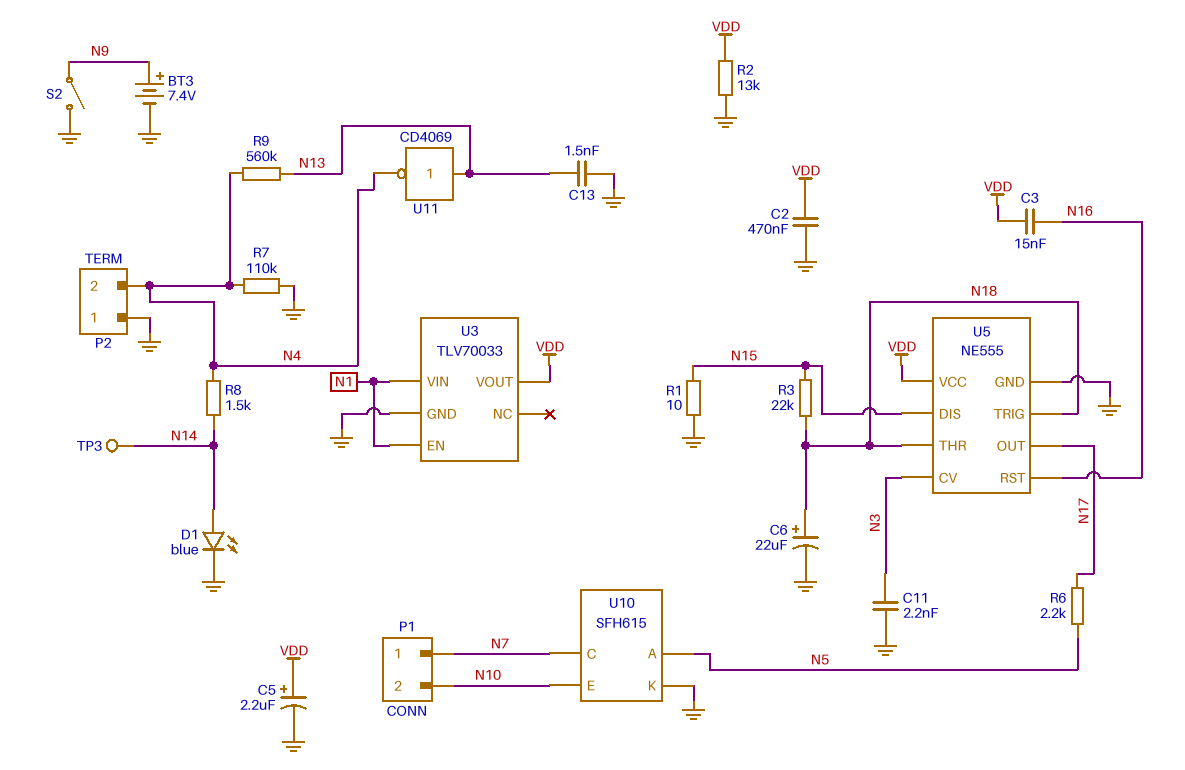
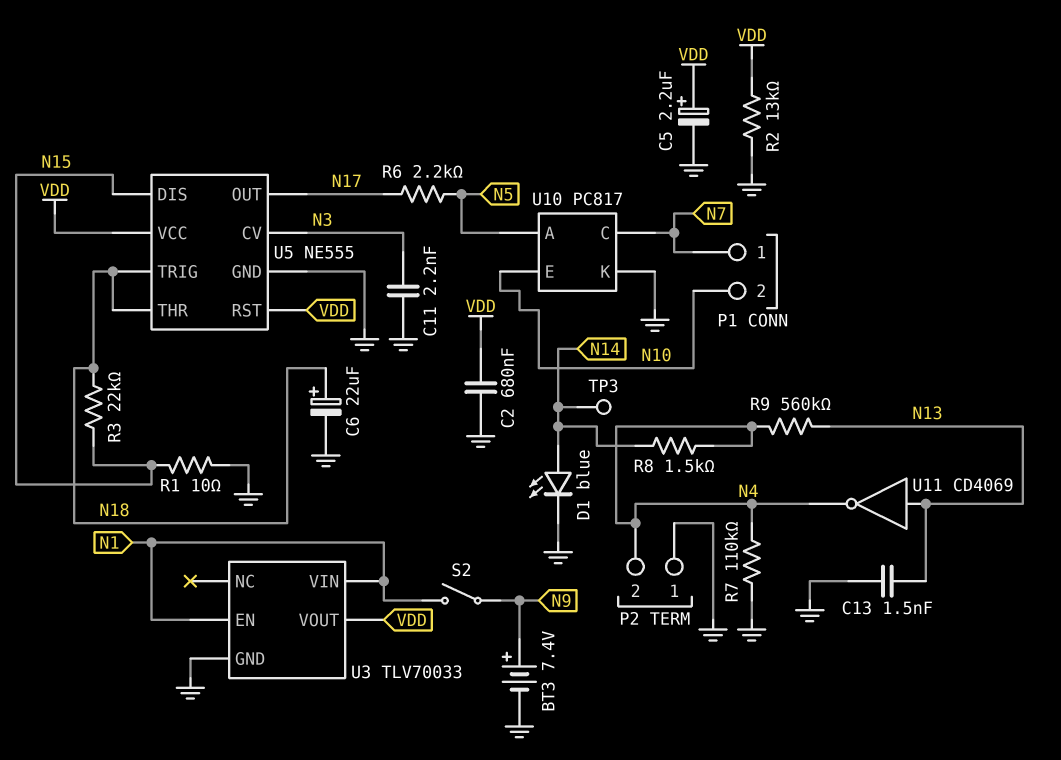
C2: 470nF (GND, VDD) -> 680nF (GND, VDD)
C3: 15nF (N16, VDD) -> none
S2: switch (GND, N9) -> switch (N1, N9)
U5 pin RST: N16 -> VDD
U10: SFH615 -> PC817

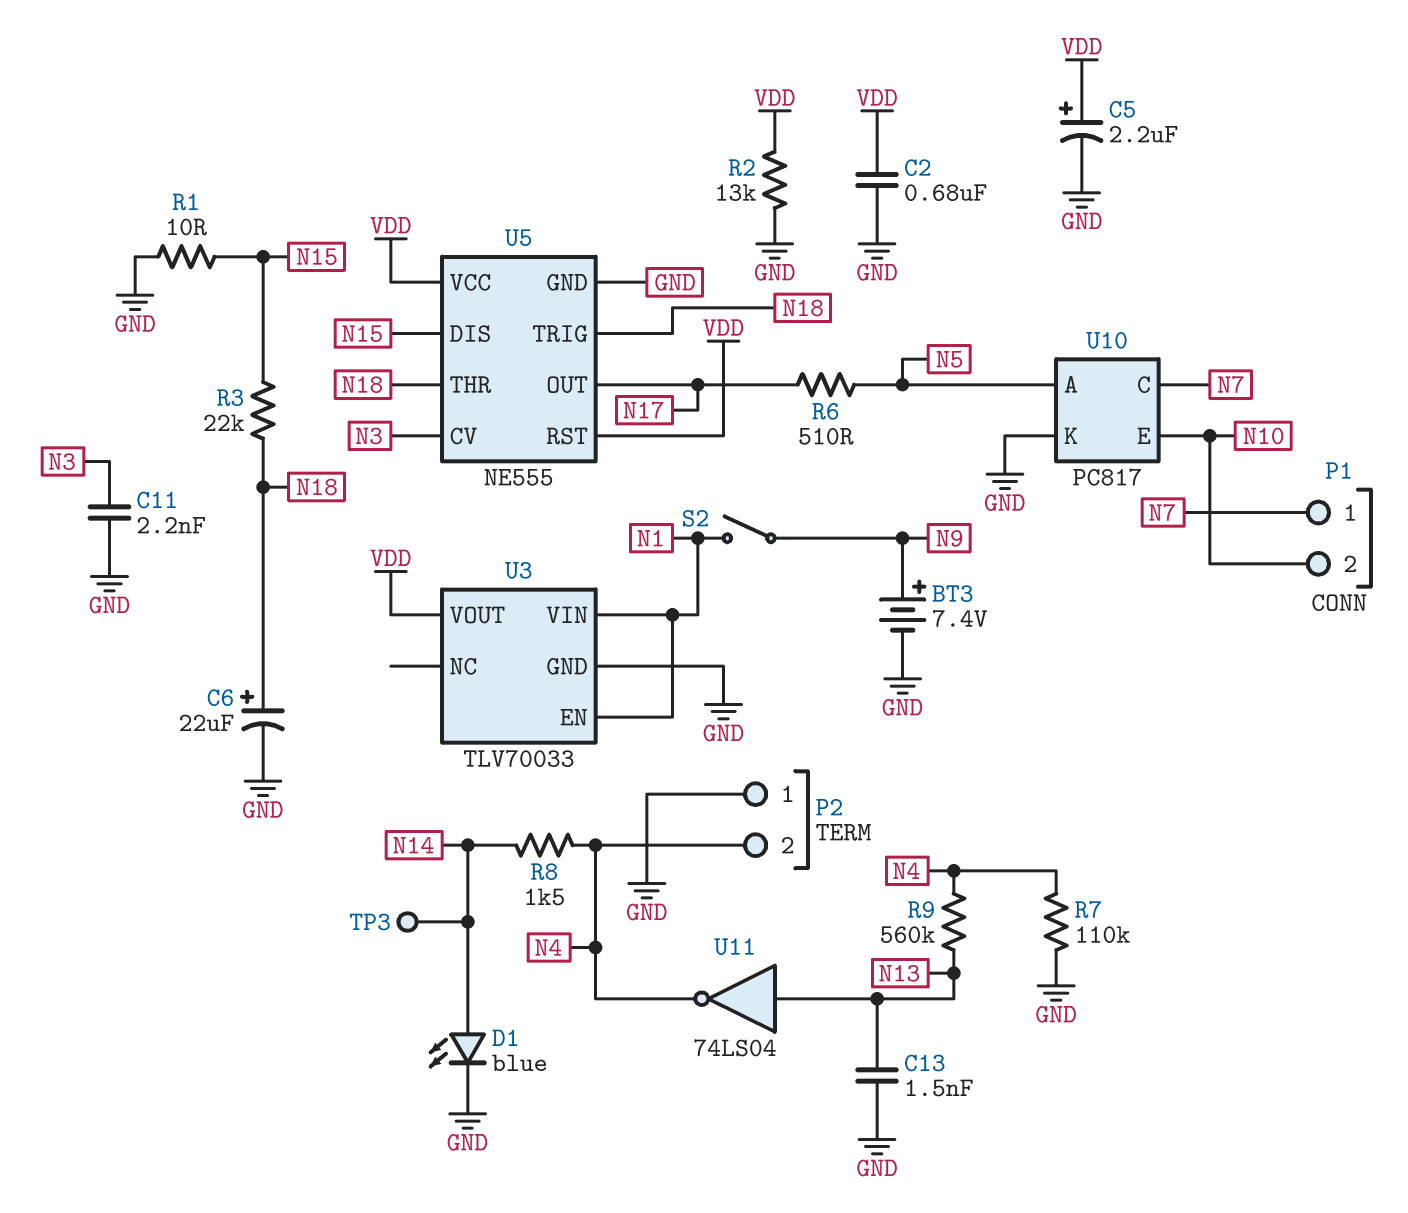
R6: 2.2k (N5, N17) -> 510 (N5, N17)
U11: NOT CD4069 (in N13, out N4) -> NOT 74LS04 (in N13, out N4)

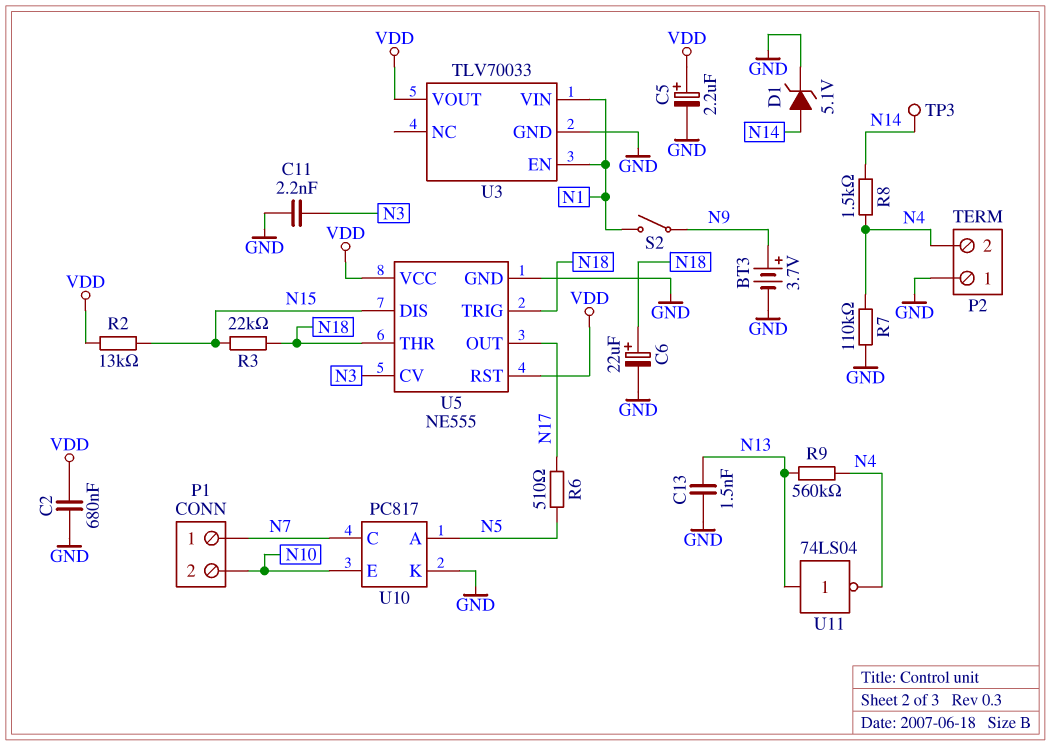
BT3: 7.4V (plus N9, minus GND) -> 3.7V (plus N9, minus GND)
D1: LED blue (A N14, K GND) -> zener 5.1V (A N14, K GND)
R1: 10 (GND, N15) -> none
R2: 13k (GND, VDD) -> 13k (N15, VDD)

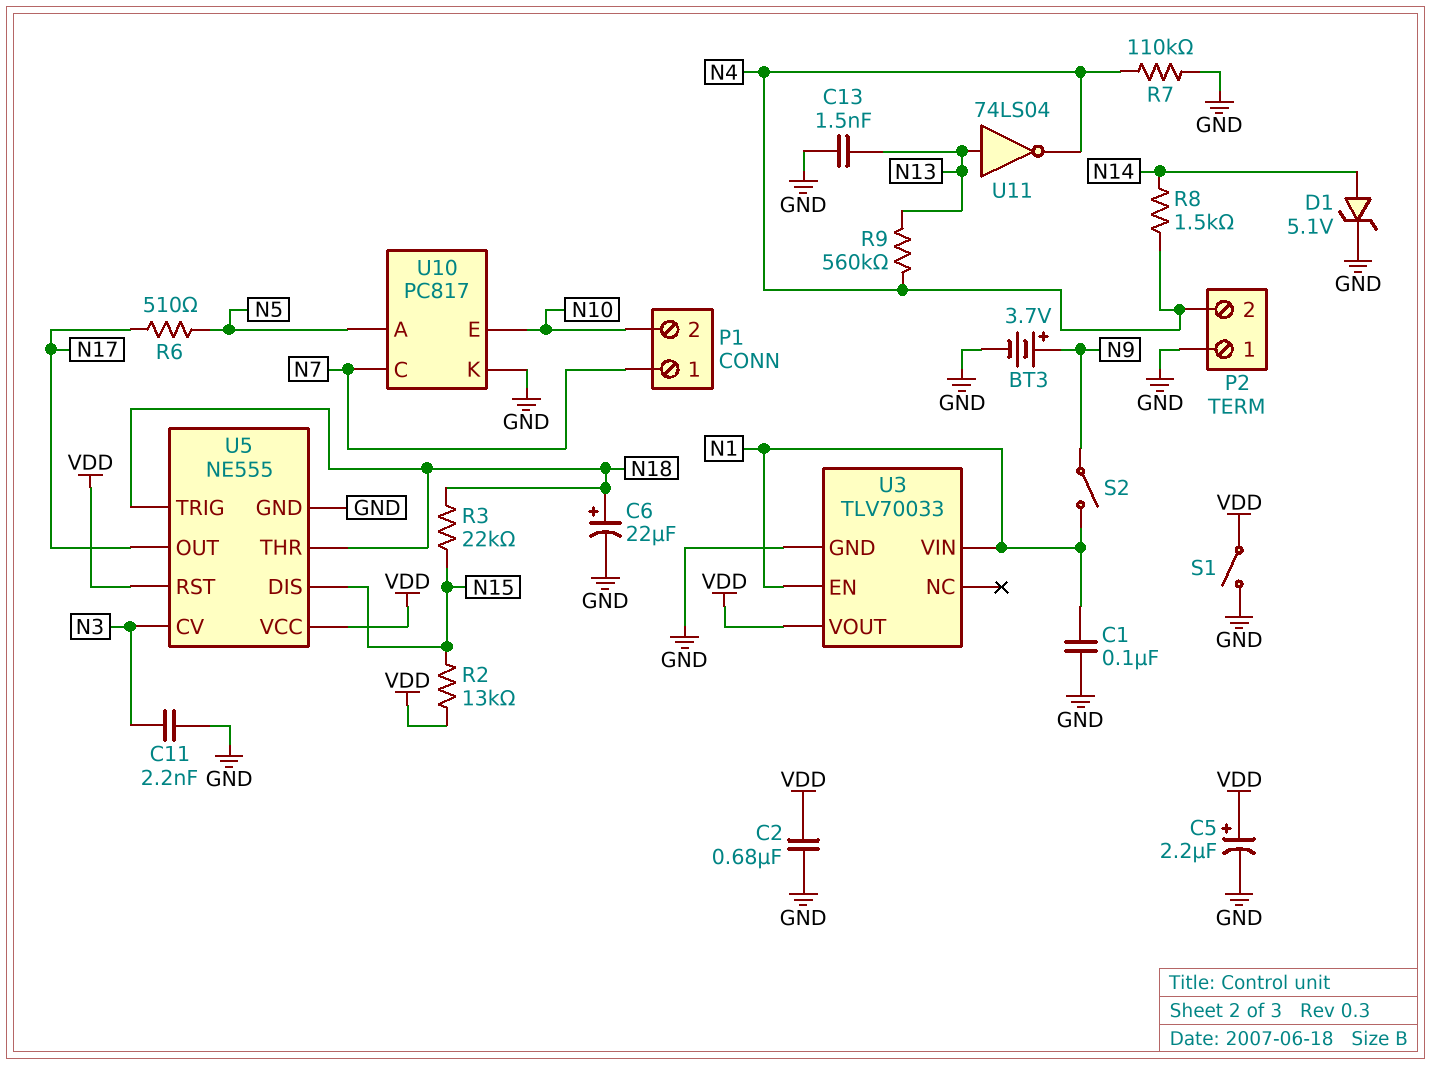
C1: none -> 100nF (GND, N1)
S1: none -> switch (GND, VDD)
TP3: test point (N14) -> none

